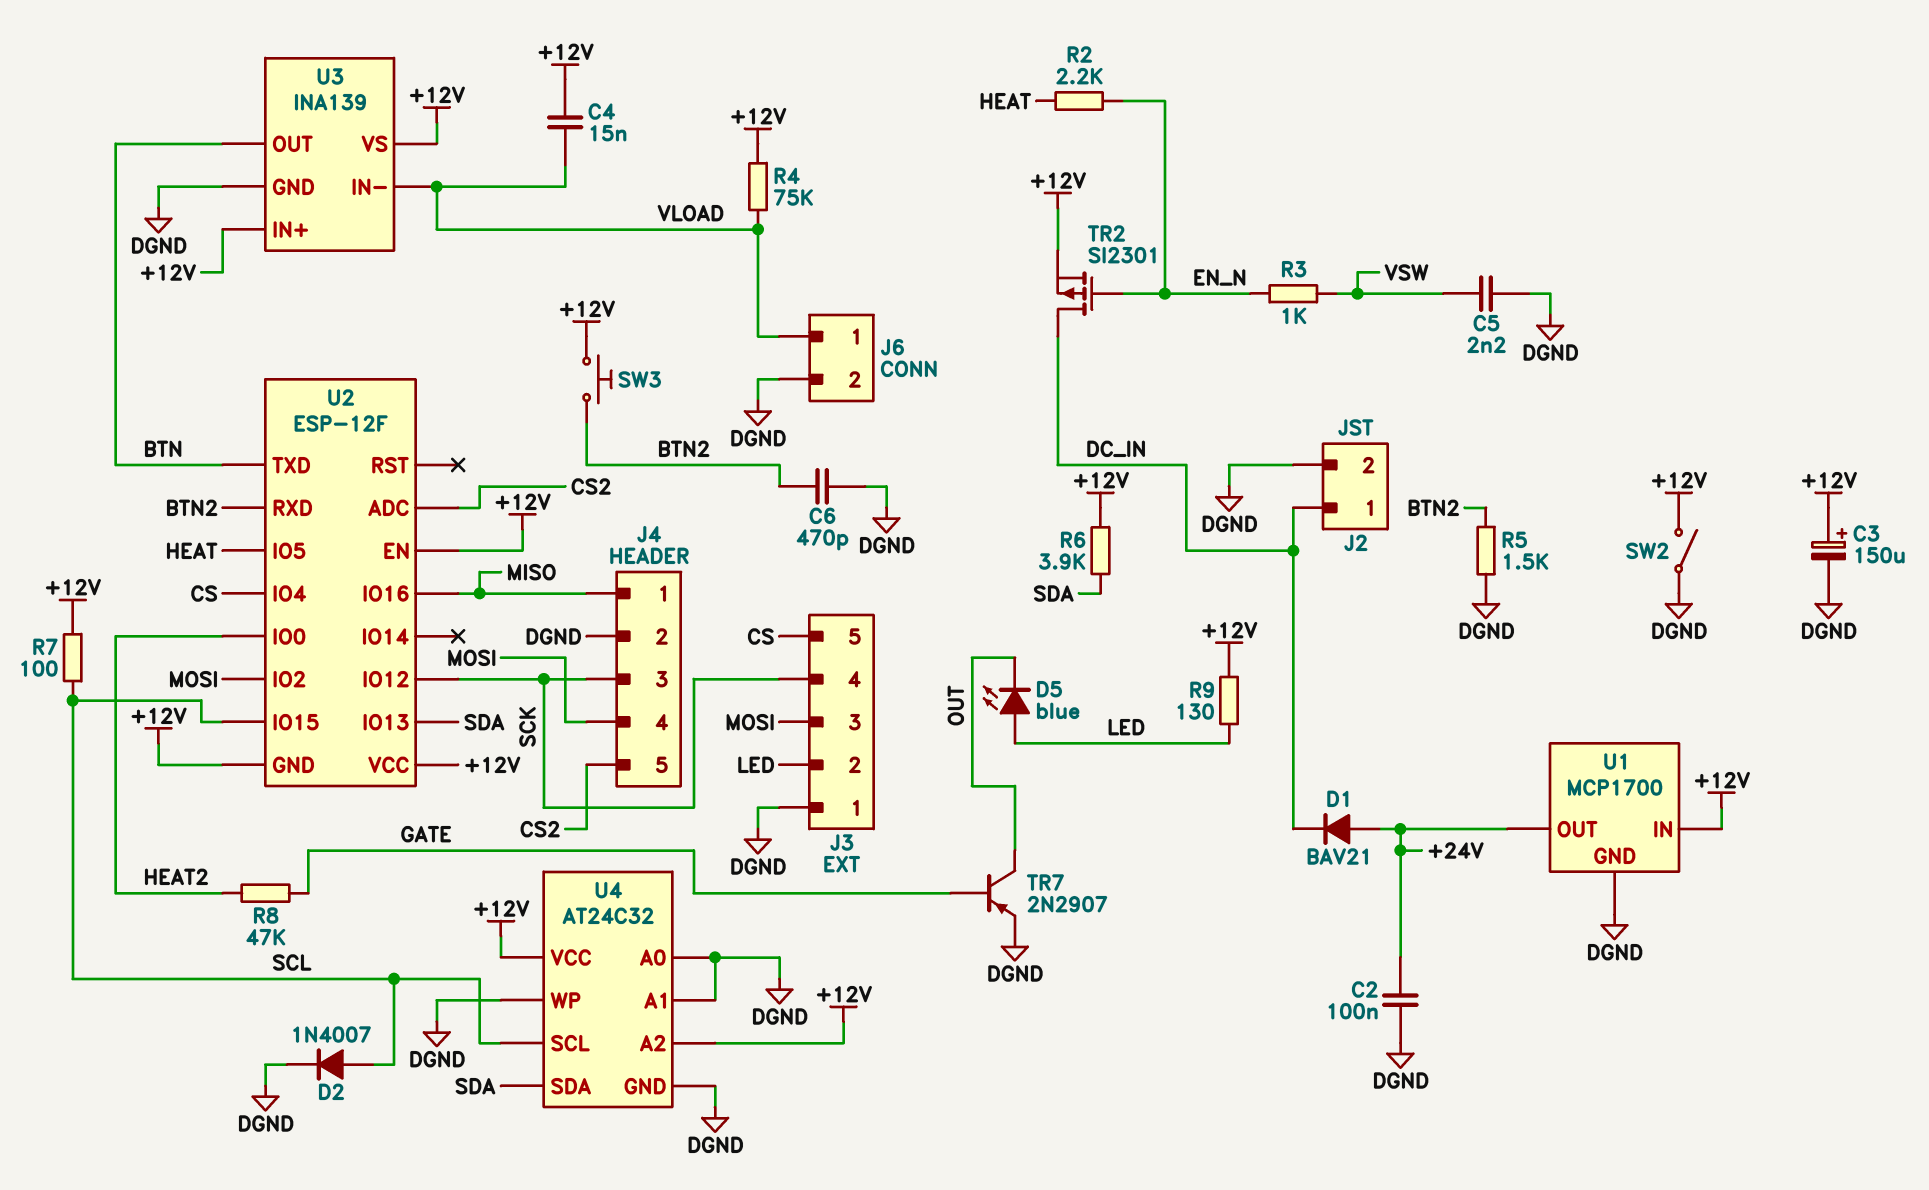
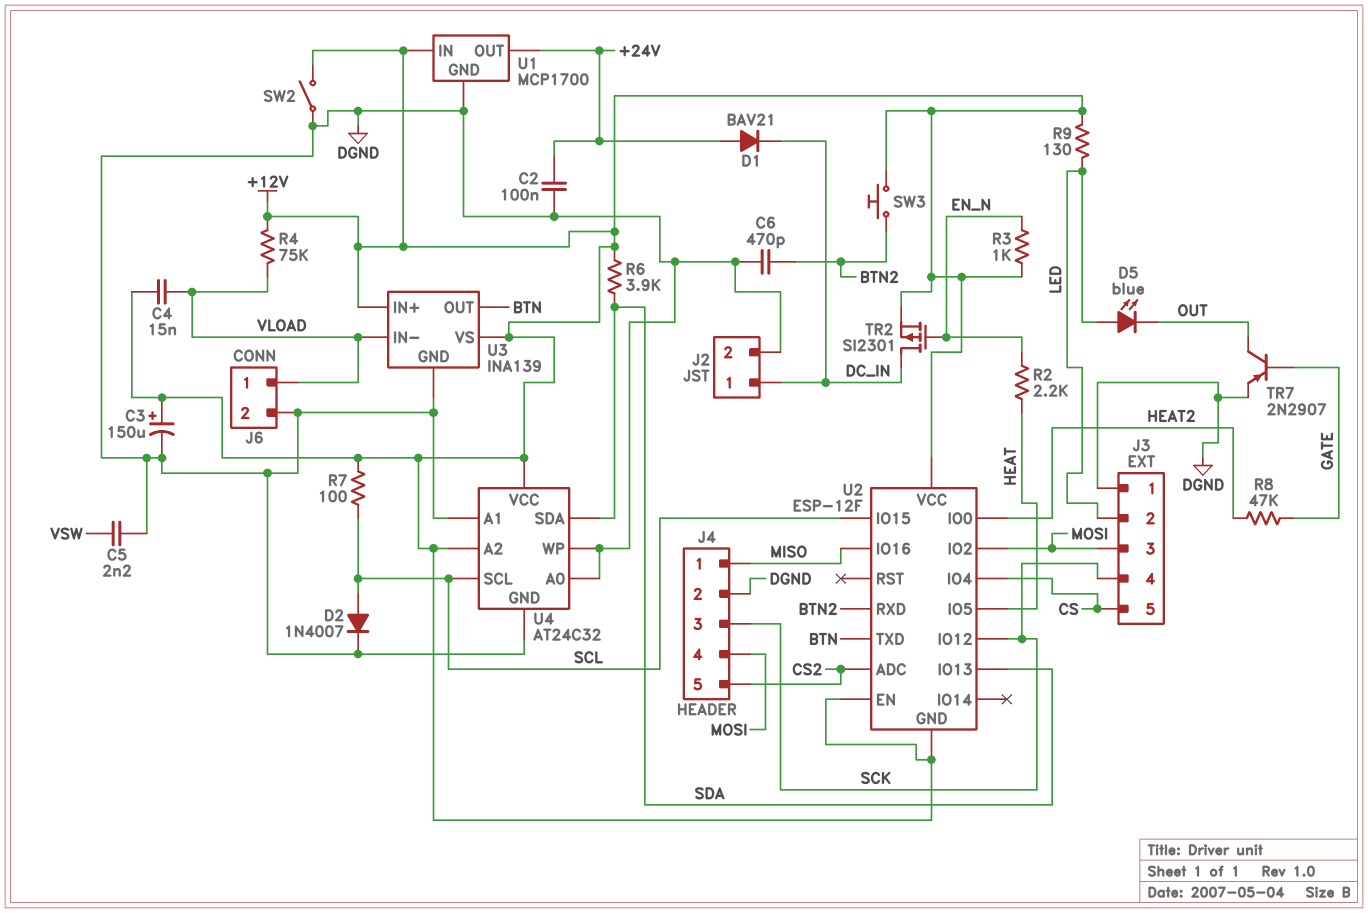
R3: 1k (EN_N, VSW) -> 1k (+12V, EN_N)
R5: 1.5k (BTN2, DGND) -> none

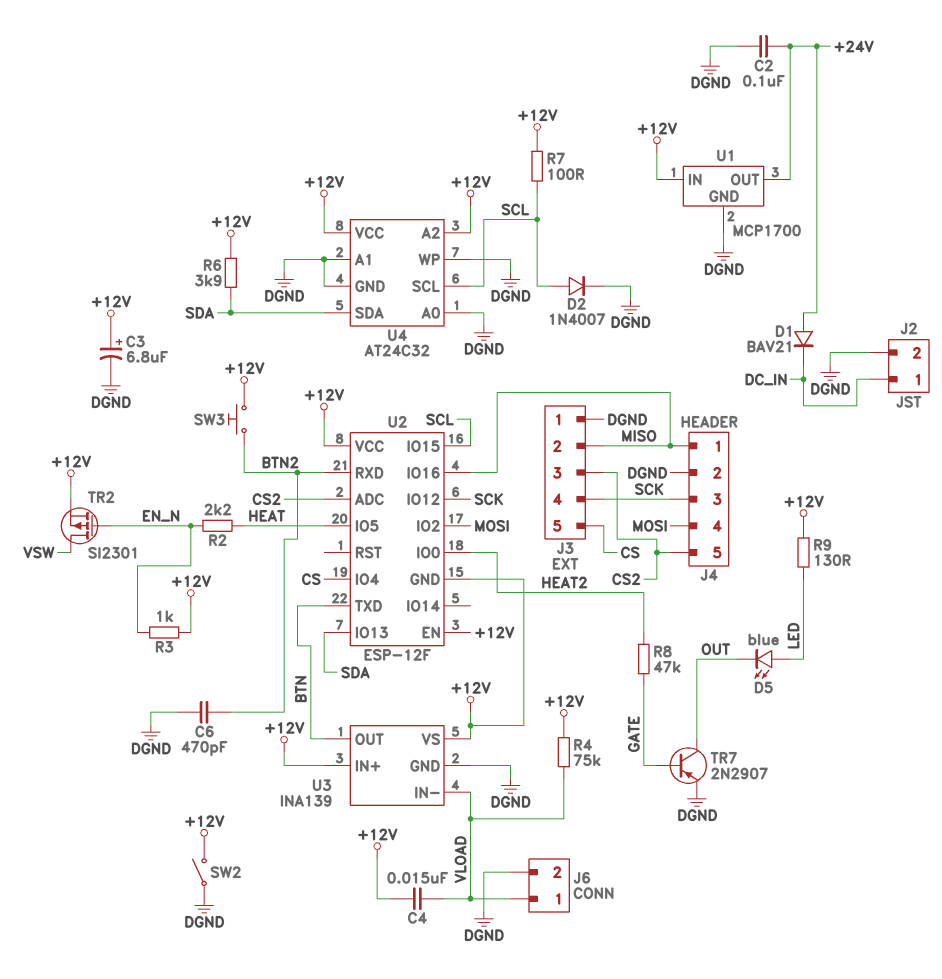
C3: 150uF (plus +12V, minus DGND) -> 6.8uF (plus +12V, minus DGND)
C5: 2.2nF (DGND, VSW) -> none
J3 pin 2: LED -> MISO
J3 pin 3: MOSI -> CS2
TR2: PMOS SI2301 (G EN_N, D DC_IN, S +12V) -> PMOS SI2301 (G EN_N, D VSW, S +12V)

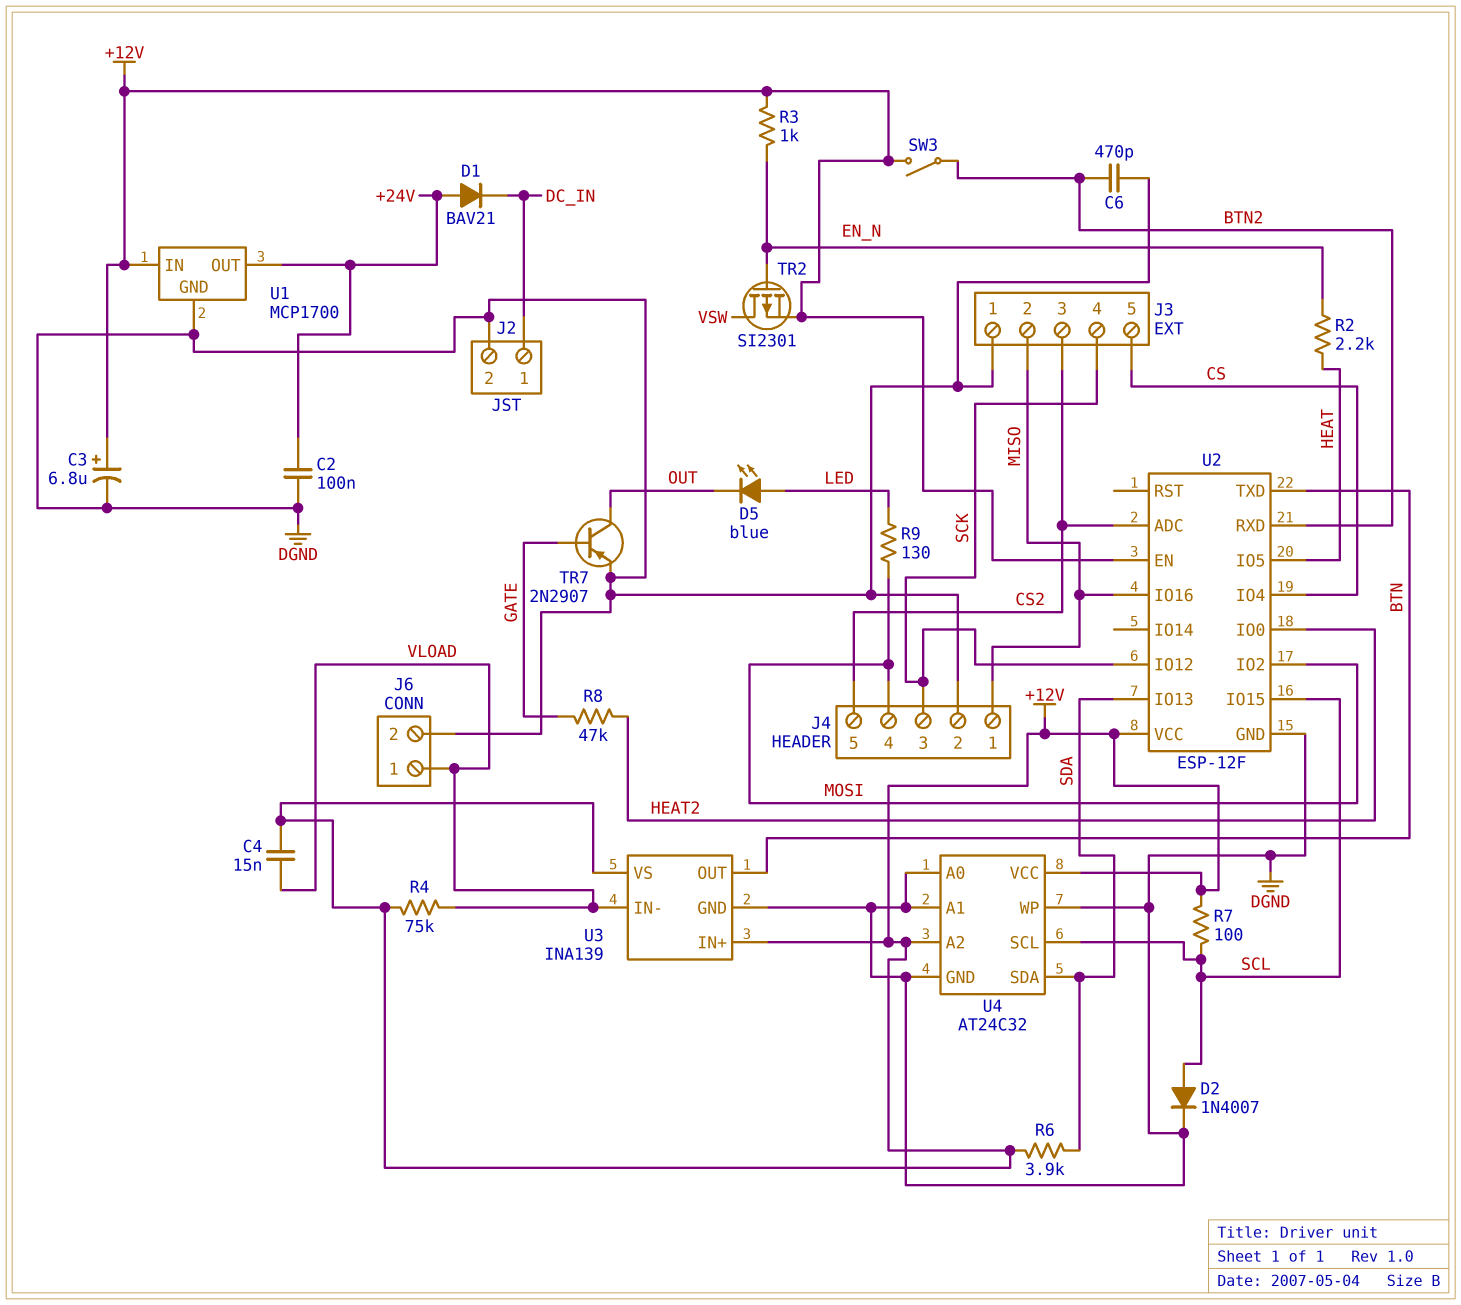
R9: 130 (+12V, LED) -> 130 (LED, MOSI)
SW2: switch (+12V, DGND) -> none
SW3: button (+12V, BTN2) -> switch (+12V, BTN2)
U2 pin GND: +12V -> DGND

